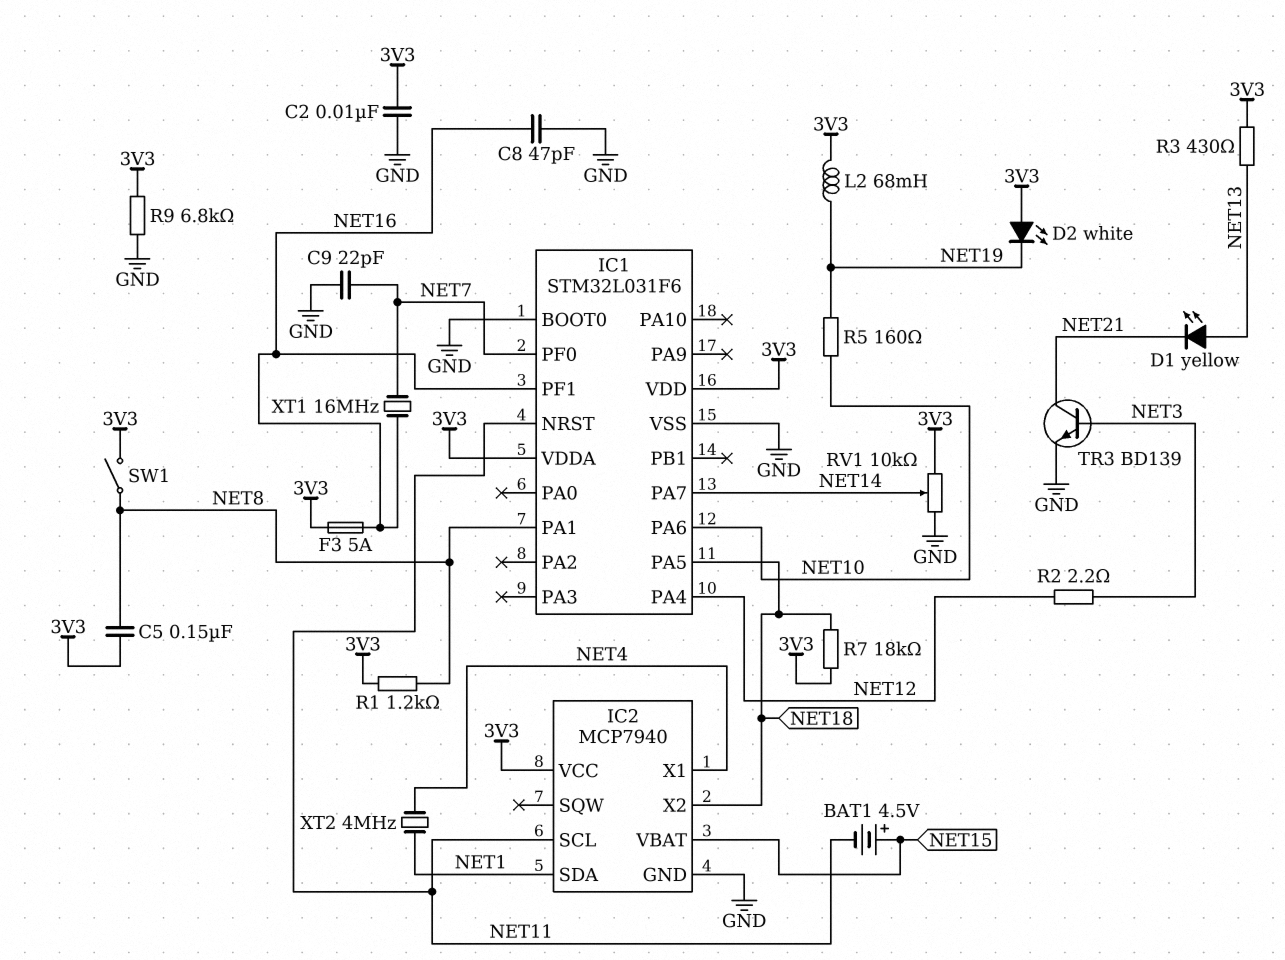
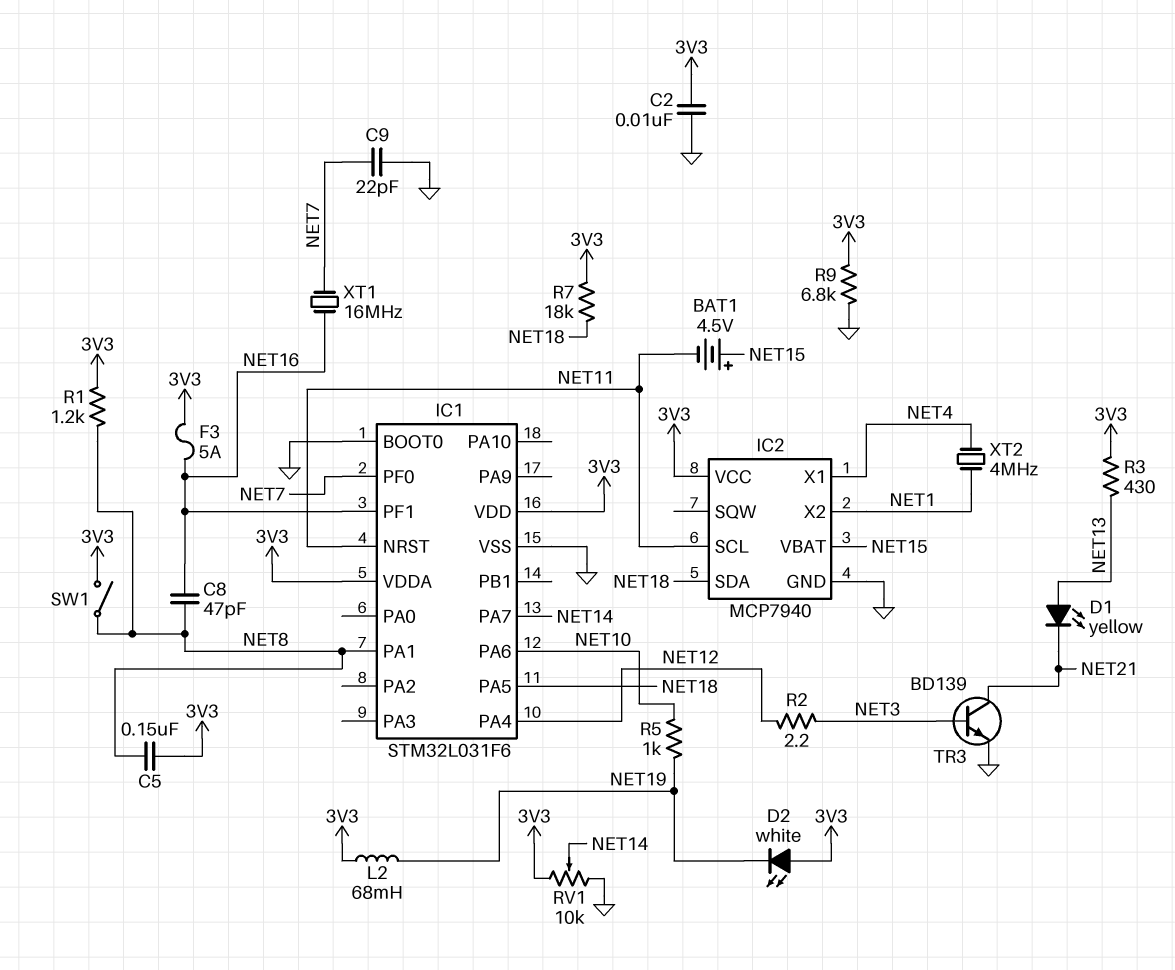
C8: 47pF (GND, NET16) -> 47pF (NET8, NET16)
IC2 pin SDA: NET1 -> NET18
IC2 pin X2: NET18 -> NET1
R5: 160 (NET10, NET19) -> 1k (NET10, NET19)

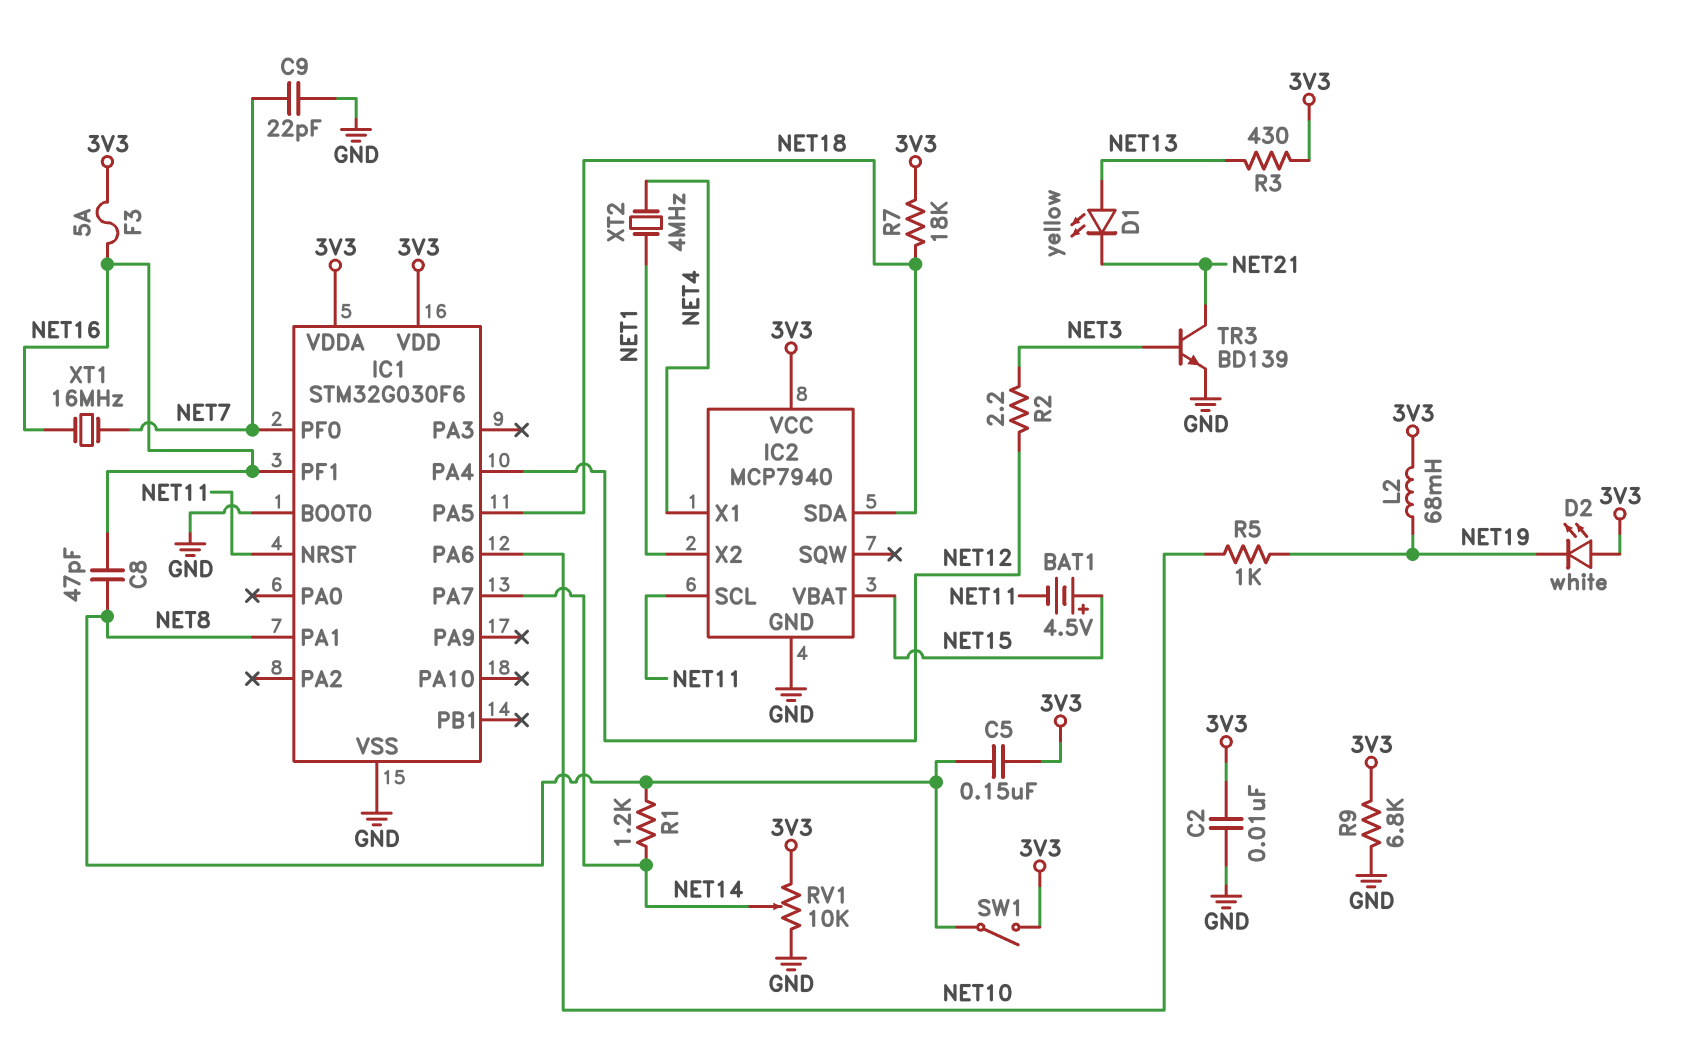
IC1: STM32L031F6 -> STM32G030F6
R1: 1.2k (3V3, NET8) -> 1.2k (NET8, NET14)

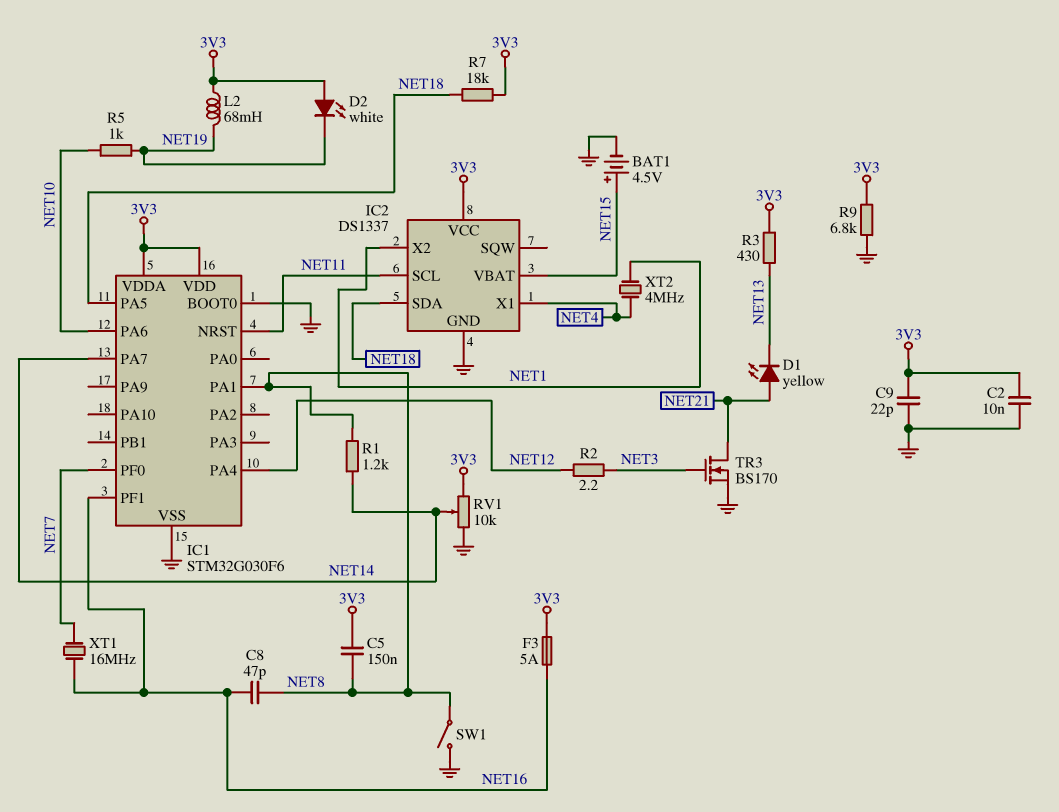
BAT1: 4.5V (plus NET15, minus NET11) -> 4.5V (plus NET15, minus GND)
C9: 22pF (GND, NET7) -> 22pF (3V3, GND)
D1: LED yellow (A NET13, K NET21) -> LED yellow (A NET21, K NET13)
IC2: MCP7940 -> DS1337
SW1: switch (3V3, NET8) -> switch (GND, NET8)
TR3: NPN BD139 (B NET3, C NET21, E GND) -> NMOS BS170 (G NET3, D NET21, S GND)

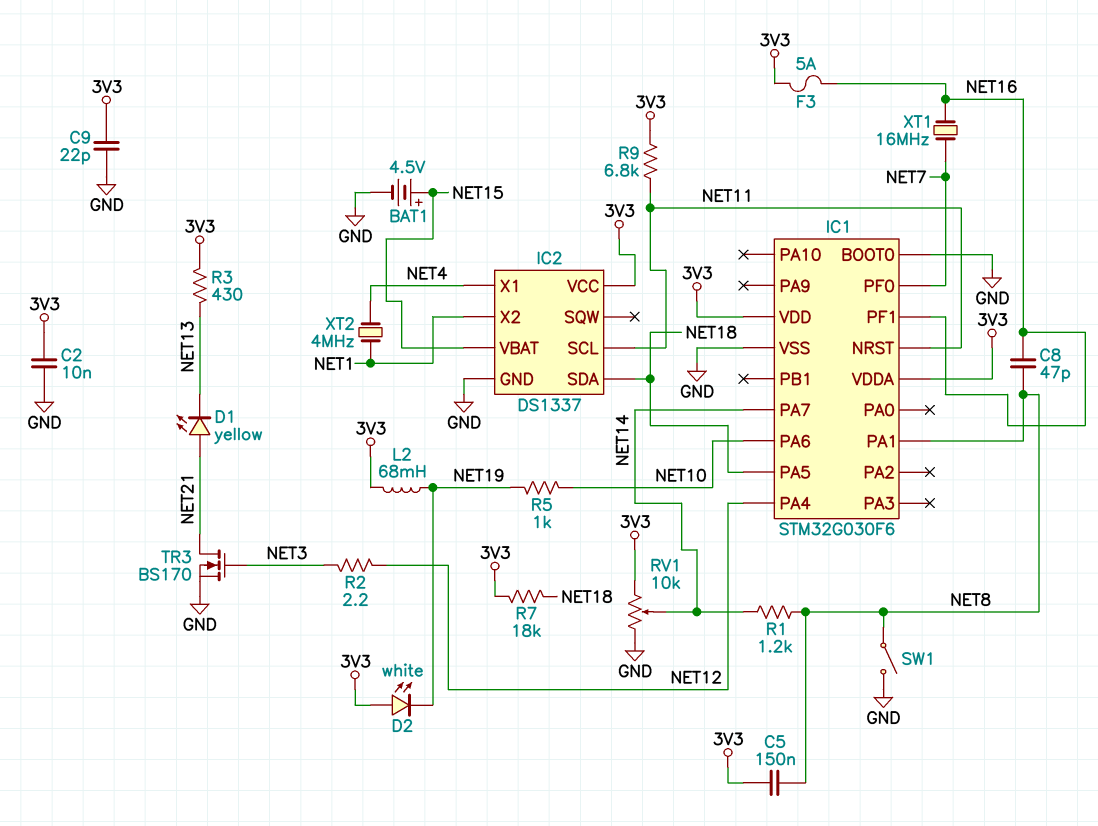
R9: 6.8k (3V3, GND) -> 6.8k (3V3, NET11)

